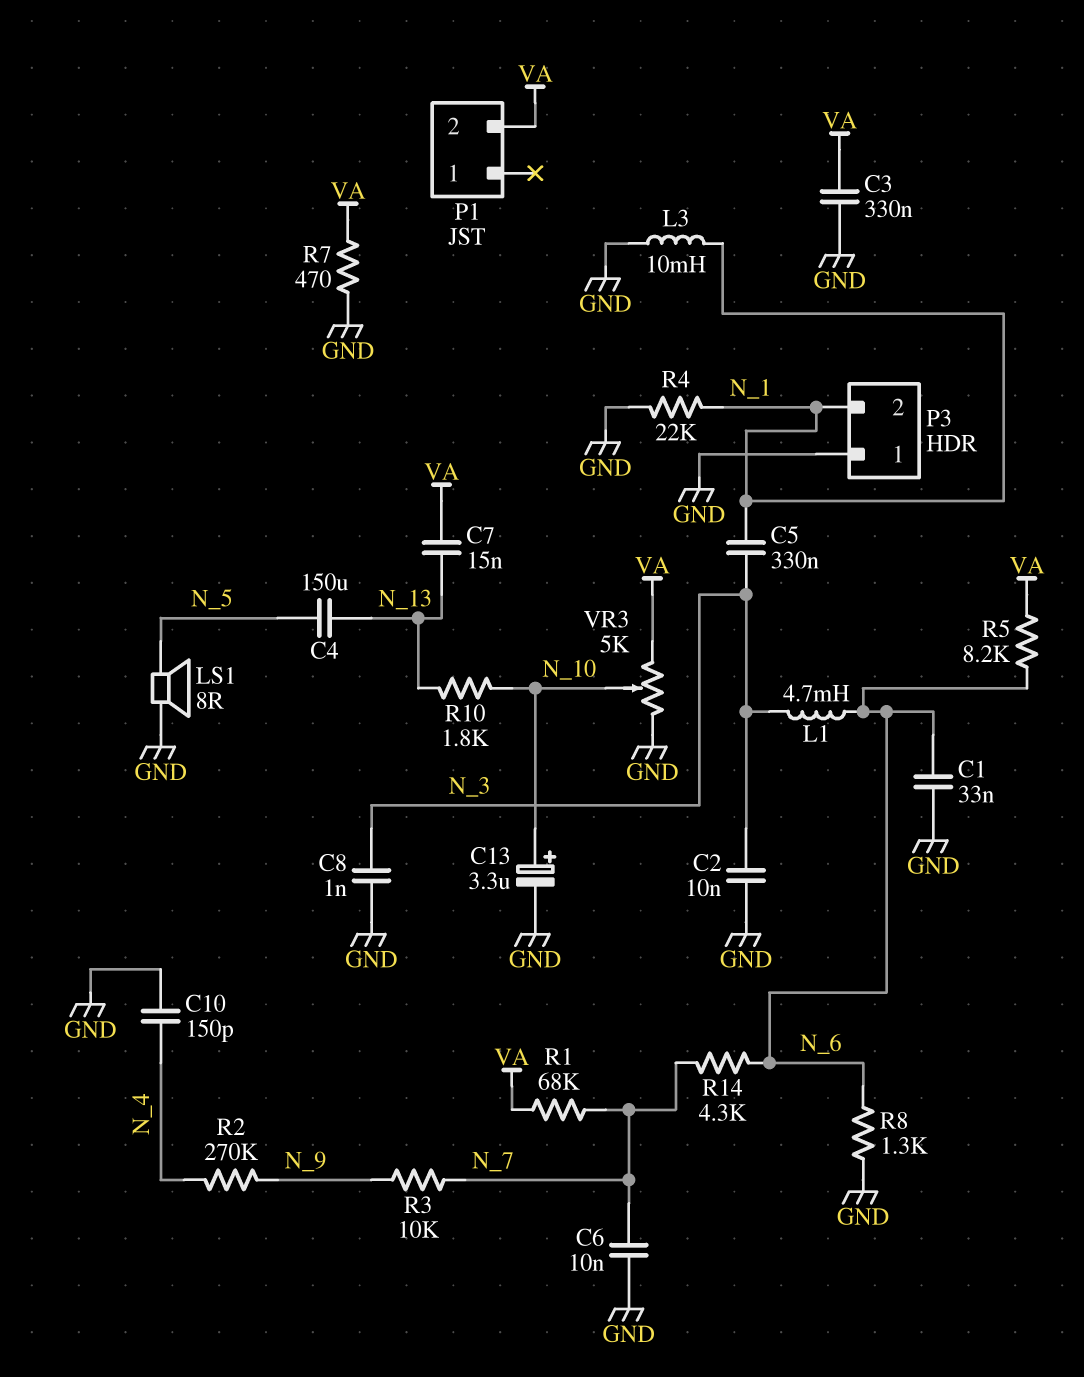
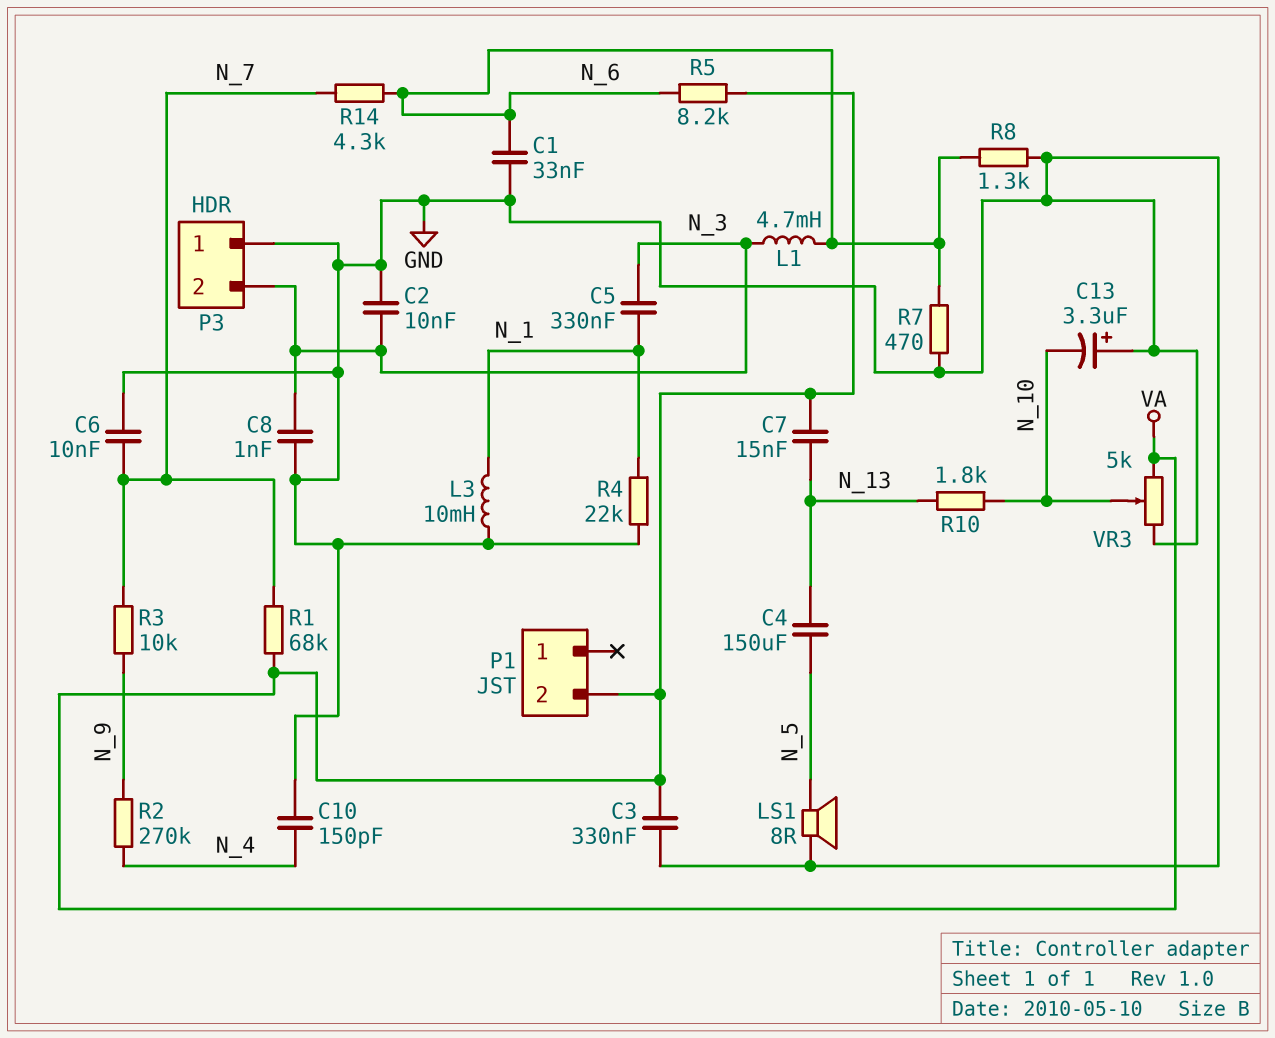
C13: 3.3uF (plus N_10, minus GND) -> 3.3uF (plus GND, minus N_10)
P3 pin 2: N_1 -> N_3
R7: 470 (GND, VA) -> 470 (GND, N_6)

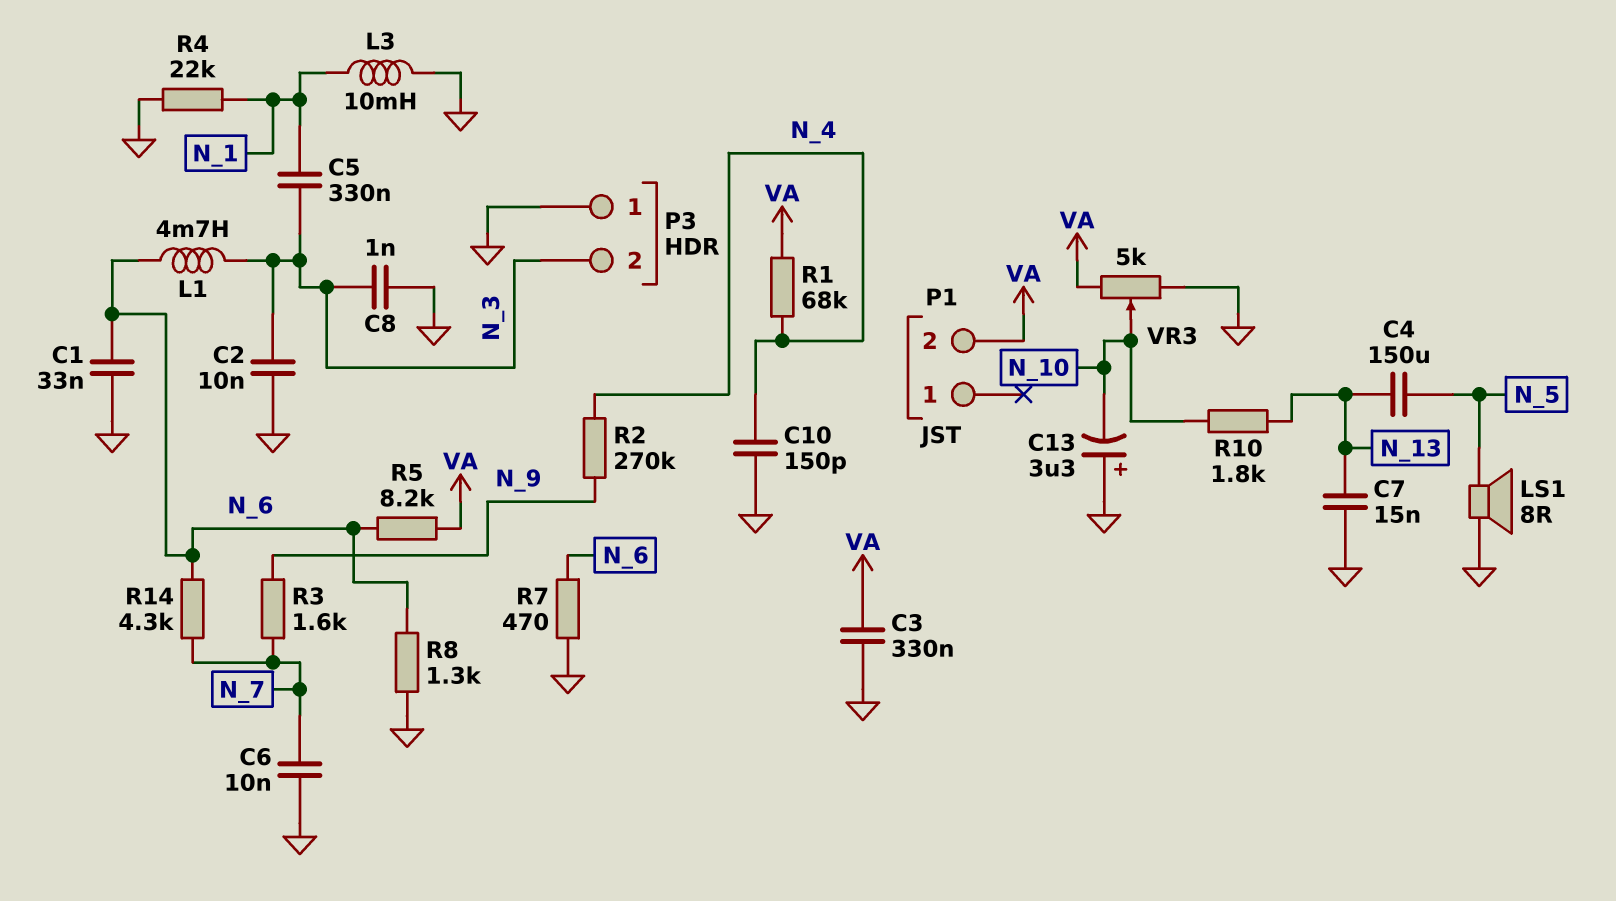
C7: 15nF (N_13, VA) -> 15nF (GND, N_13)
R1: 68k (N_7, VA) -> 68k (N_4, VA)
R3: 10k (N_7, N_9) -> 1.6k (N_7, N_9)

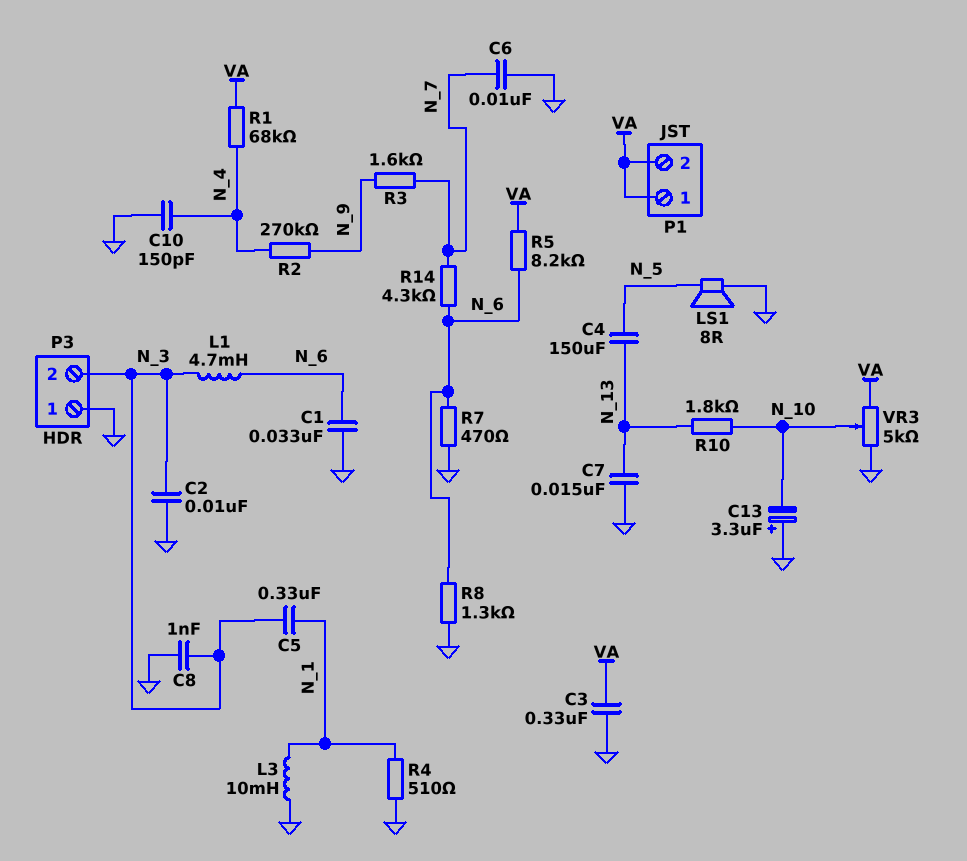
P1 pin 1: none -> VA
R4: 22k (GND, N_1) -> 510 (GND, N_1)

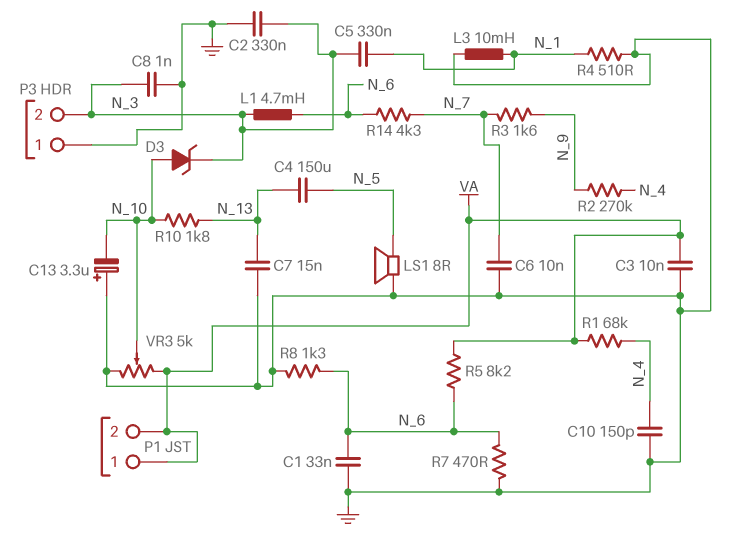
C2: 10nF (GND, N_3) -> 330nF (GND, N_3)
C3: 330nF (GND, VA) -> 10nF (GND, VA)
D3: none -> zener (A N_10, K N_3)

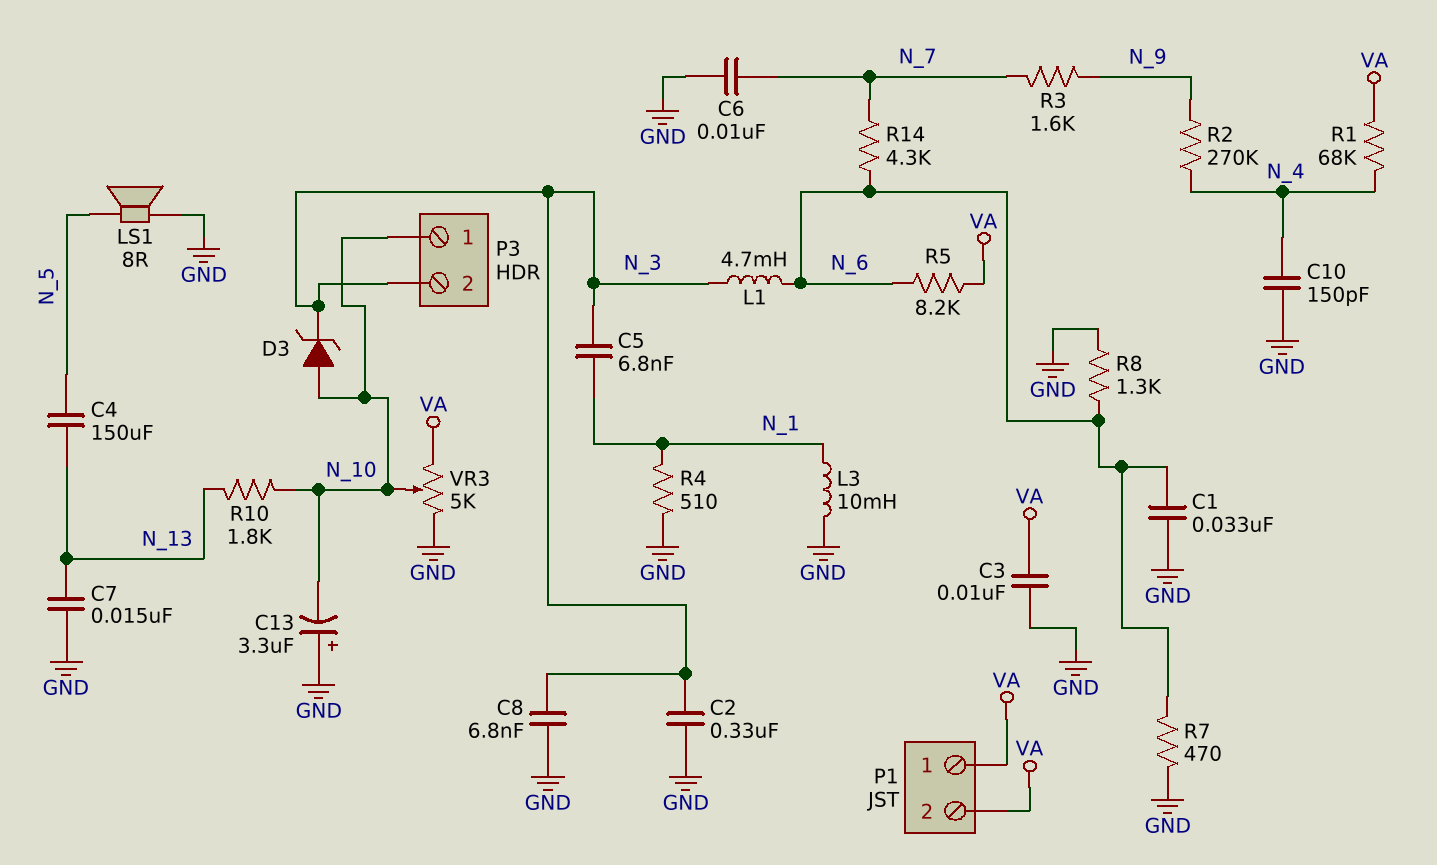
C5: 330nF (N_1, N_3) -> 6.8nF (N_1, N_3)
C8: 1nF (GND, N_3) -> 6.8nF (GND, N_3)
P3 pin 1: GND -> N_10

